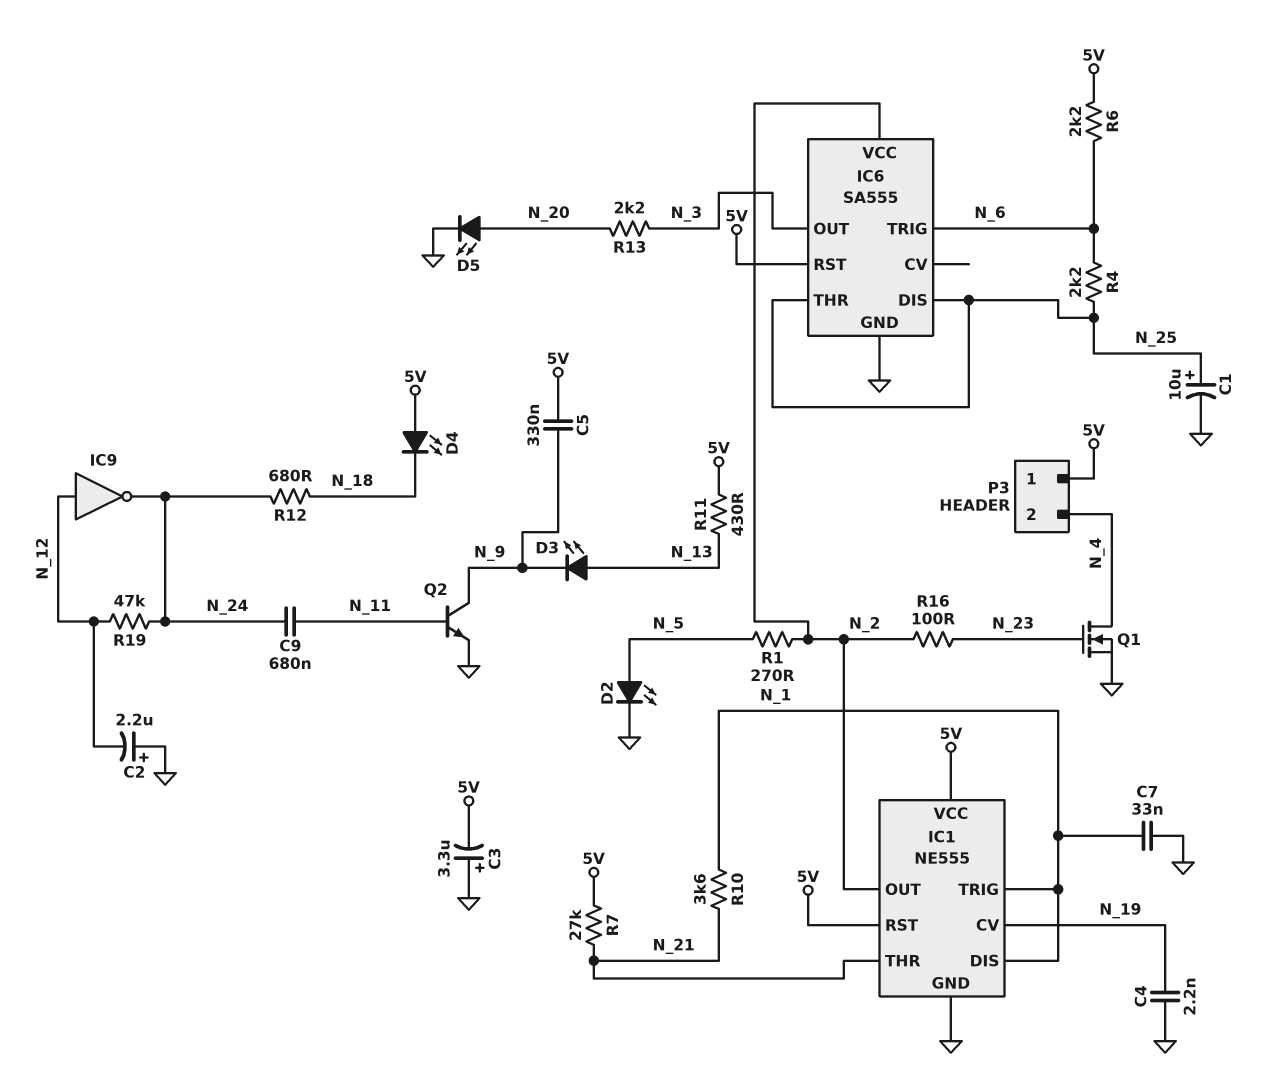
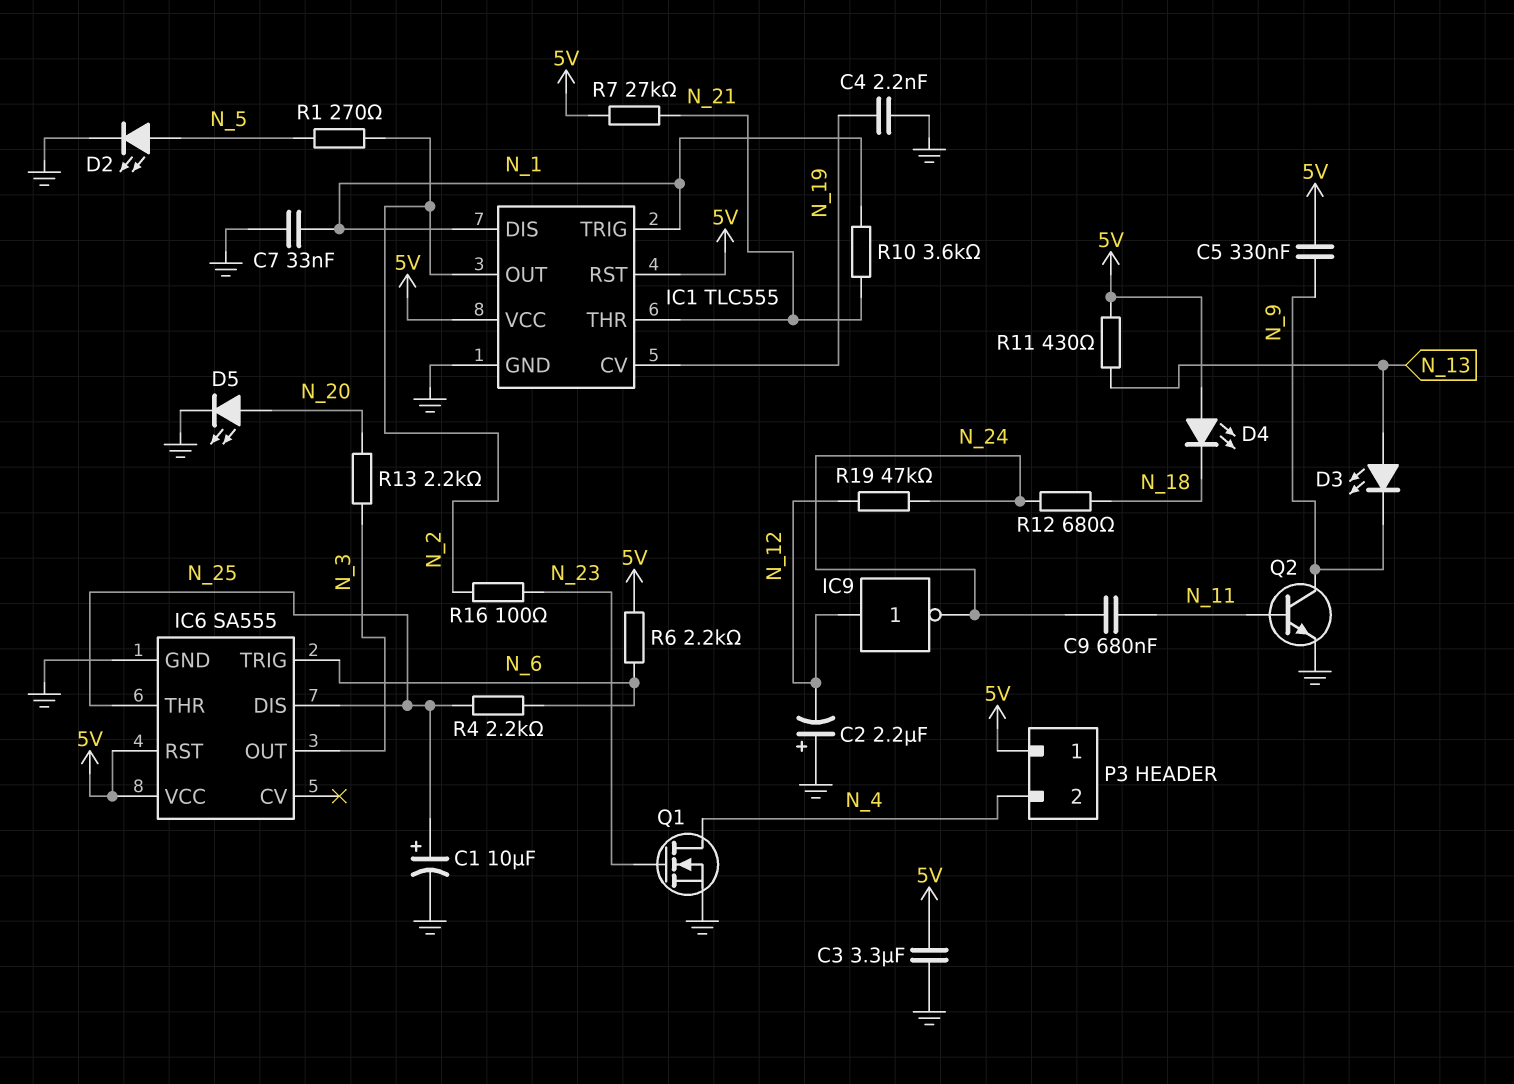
C3: 3.3uF (plus GND, minus 5V) -> 3.3uF (5V, GND)
IC1: NE555 -> TLC555
IC6 pin VCC: N_2 -> 5V

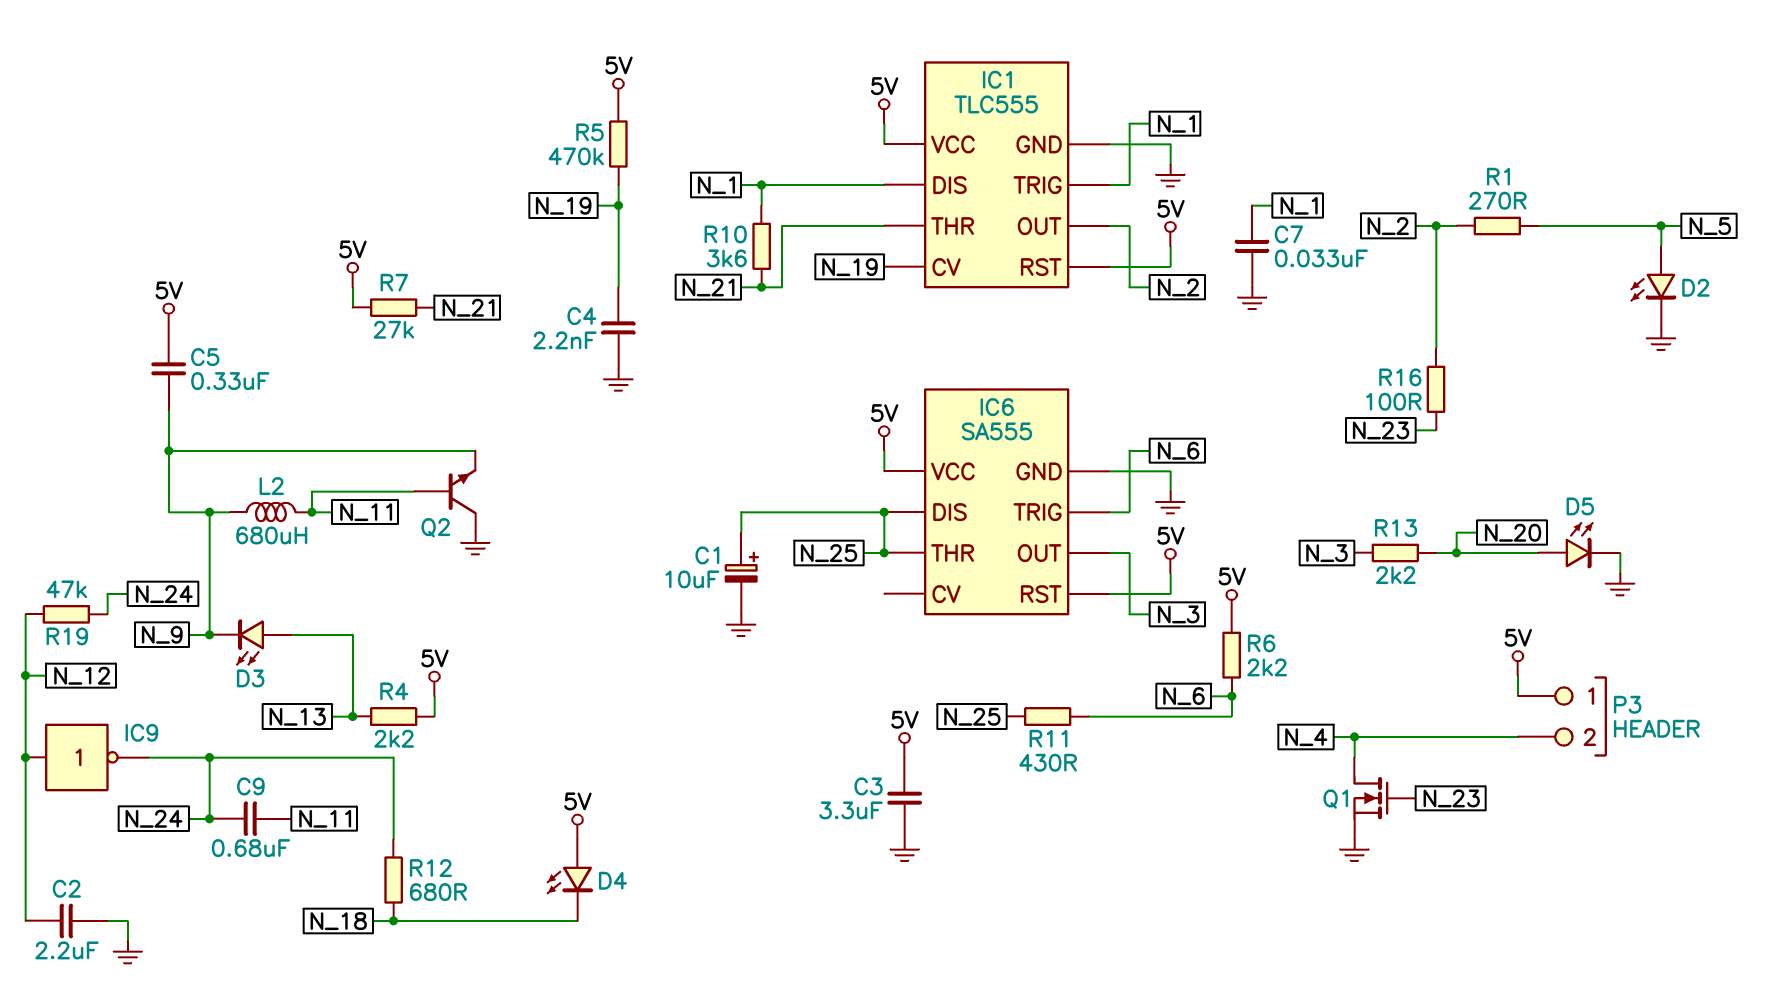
C2: 2.2uF (plus GND, minus N_12) -> 2.2uF (GND, N_12)
L2: none -> 680uH (N_9, N_11)
Q2: NPN (B N_11, C N_9, E GND) -> NPN (B N_11, C GND, E N_9)
R4: 2.2k (N_6, N_25) -> 2.2k (5V, N_13)
R5: none -> 470k (5V, N_19)
R11: 430 (5V, N_13) -> 430 (N_6, N_25)

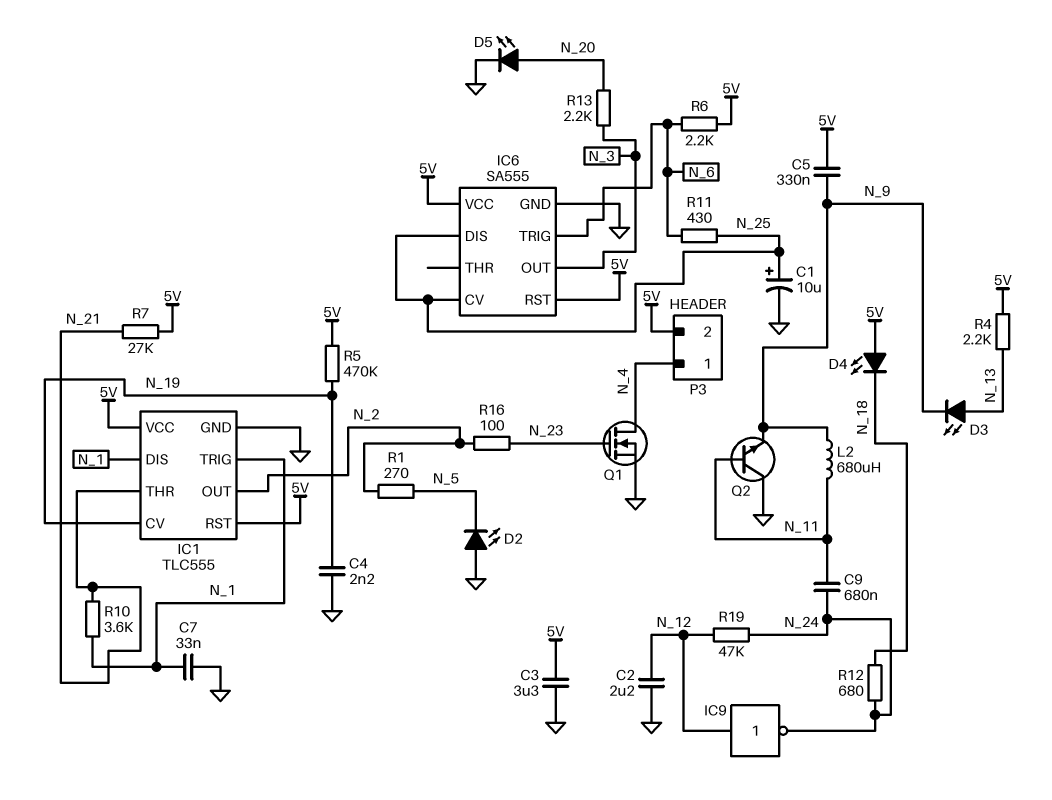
D2: LED (A N_5, K GND) -> LED (A GND, K N_5)
IC6 pin CV: none -> N_25
IC6 pin THR: N_25 -> none
P3 pin 1: 5V -> N_4
P3 pin 2: N_4 -> 5V

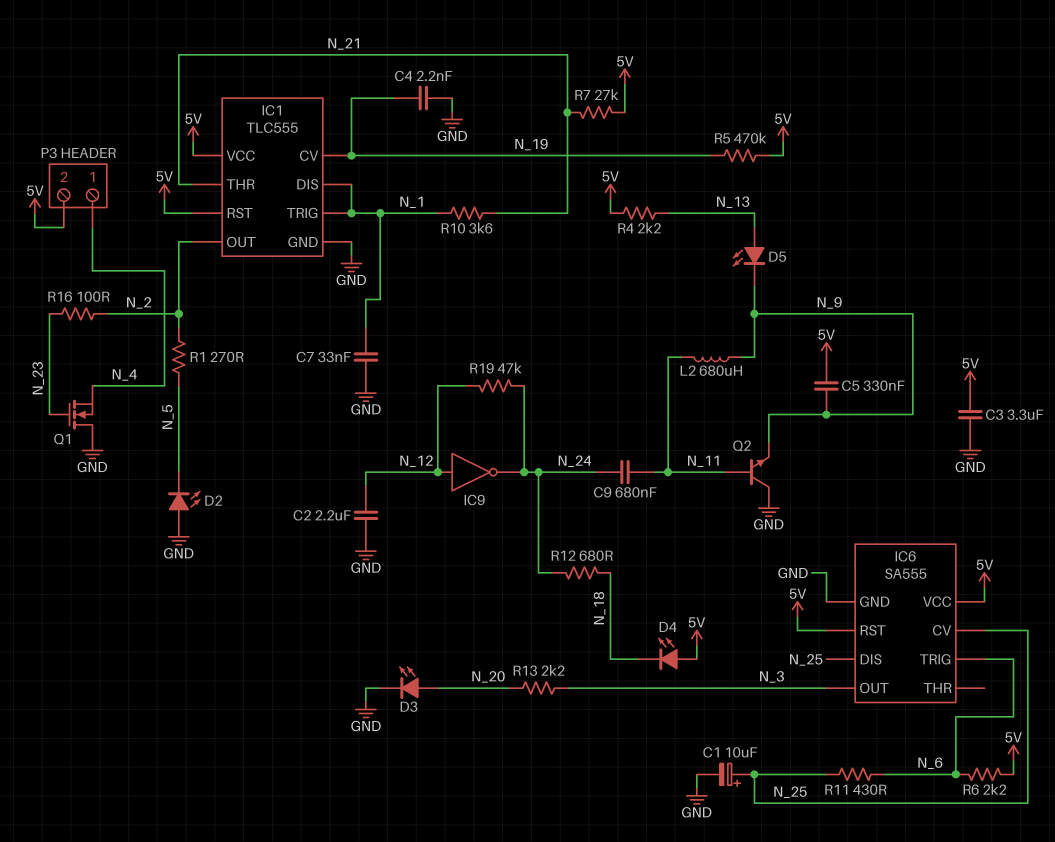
D3: LED (A N_13, K N_9) -> LED (A N_20, K GND)
D5: LED (A N_20, K GND) -> LED (A N_13, K N_9)
Q1: NMOS (G N_23, D N_4, S GND) -> NMOS (G N_23, D GND, S N_4)

